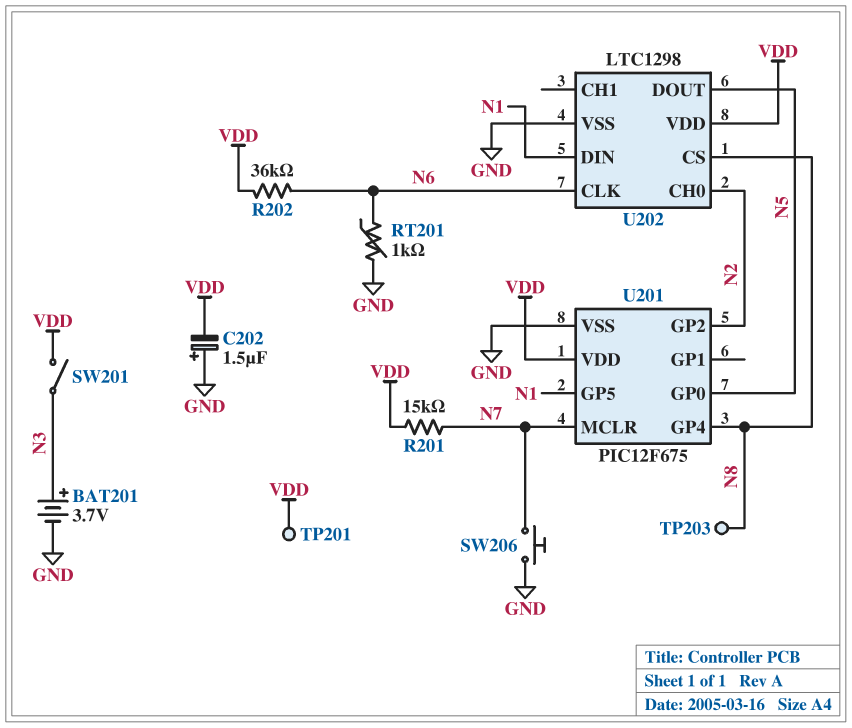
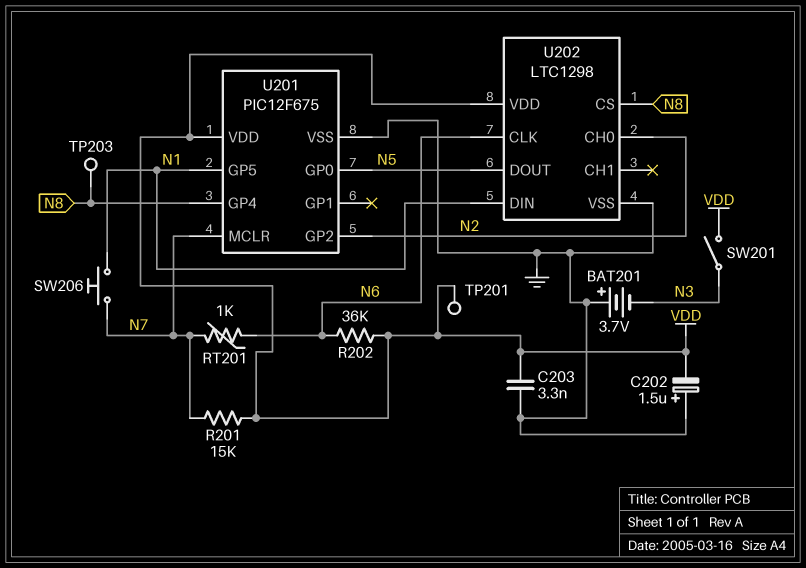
BAT201: 3.7V (plus N3, minus GND) -> 3.7V (plus GND, minus N3)
C203: none -> 3.3nF (GND, VDD)
RT201: 1k (GND, N6) -> 1k (N6, N7)
SW206: button (GND, N7) -> button (N1, N7)

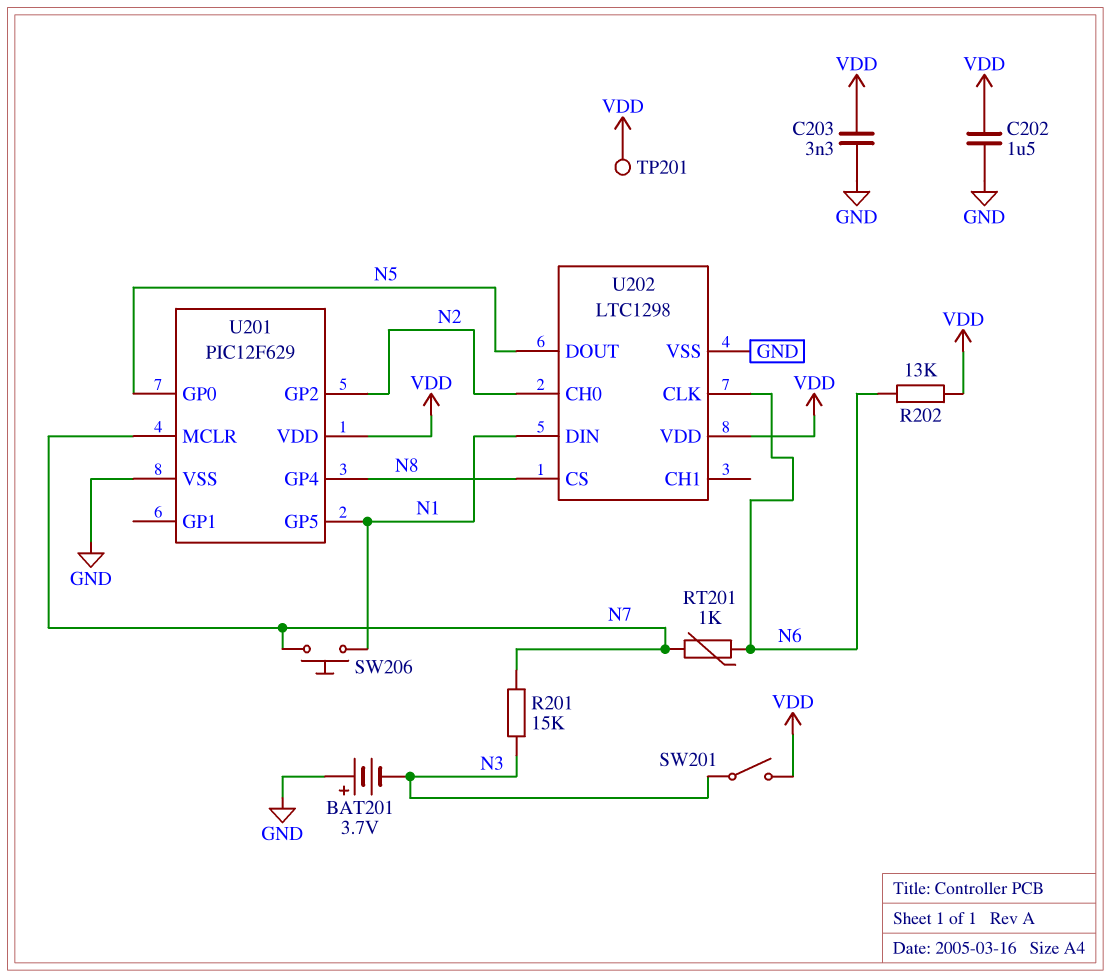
C202: 1.5uF (plus GND, minus VDD) -> 1.5uF (GND, VDD)
R201: 15k (N7, VDD) -> 15k (N3, N7)
R202: 36k (N6, VDD) -> 13k (N6, VDD)
TP203: test point (N8) -> none
U201: PIC12F675 -> PIC12F629

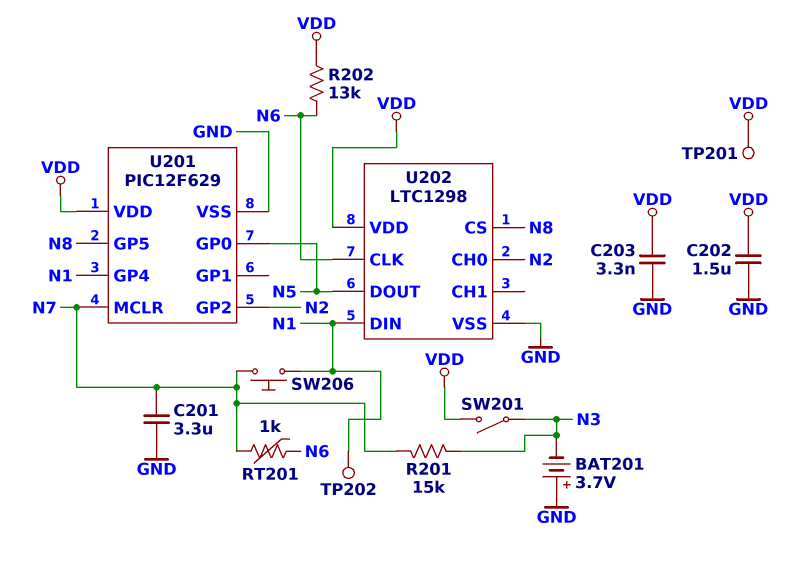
C201: none -> 3.3uF (GND, N7)
TP202: none -> test point (N1)
U201 pin GP4: N8 -> N1
U201 pin GP5: N1 -> N8

